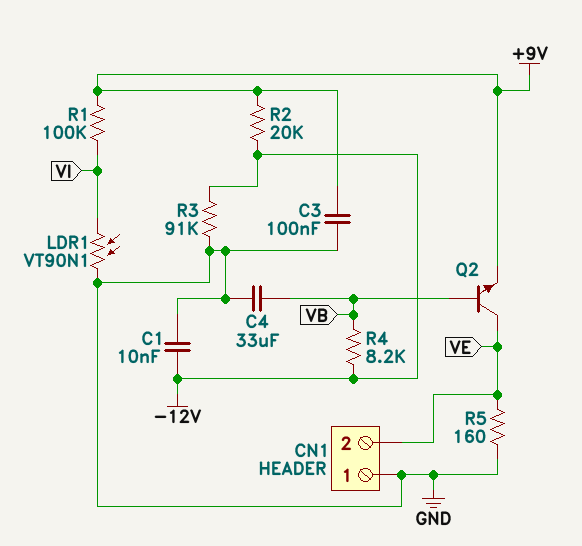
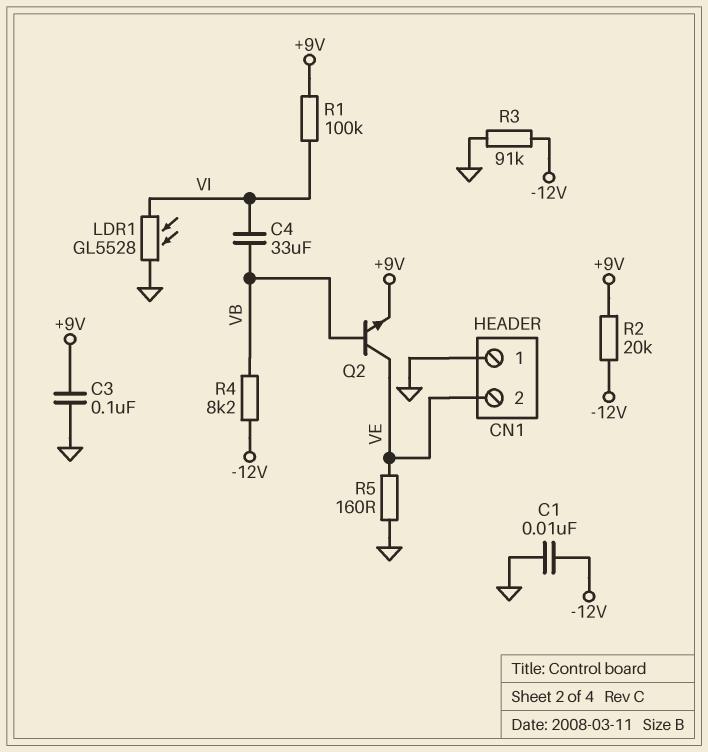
C4: 33uF (GND, VB) -> 33uF (VB, VI)
LDR1: VT90N1 (GND, VI) -> GL5528 (GND, VI)

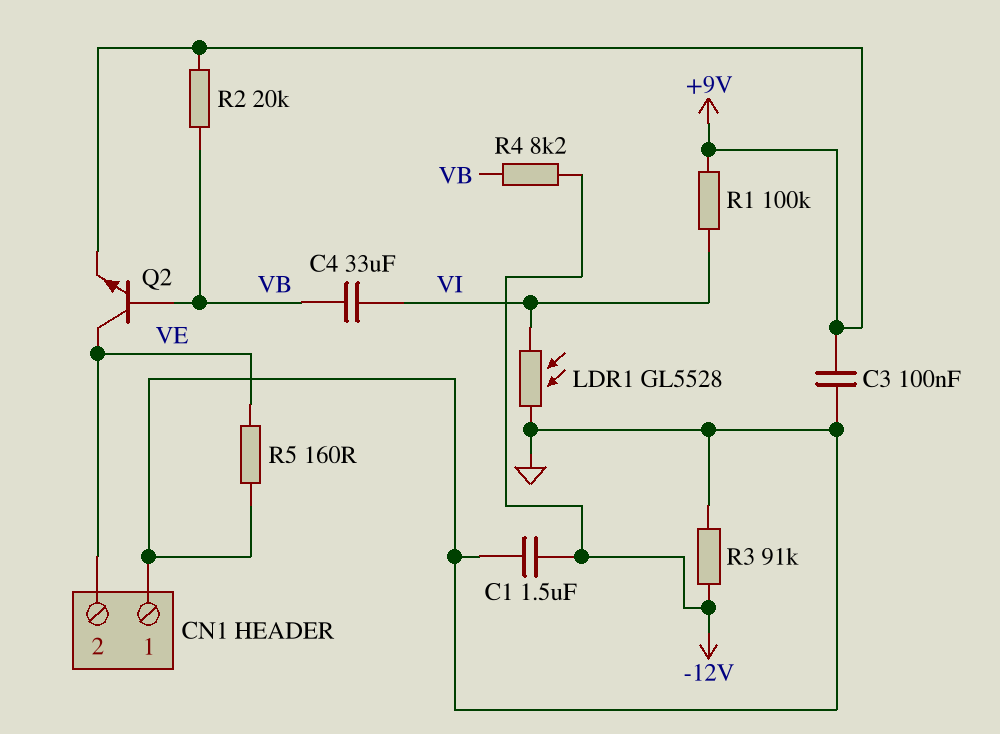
C1: 10nF (-12V, GND) -> 1.5uF (-12V, GND)
R2: 20k (+9V, -12V) -> 20k (+9V, VB)

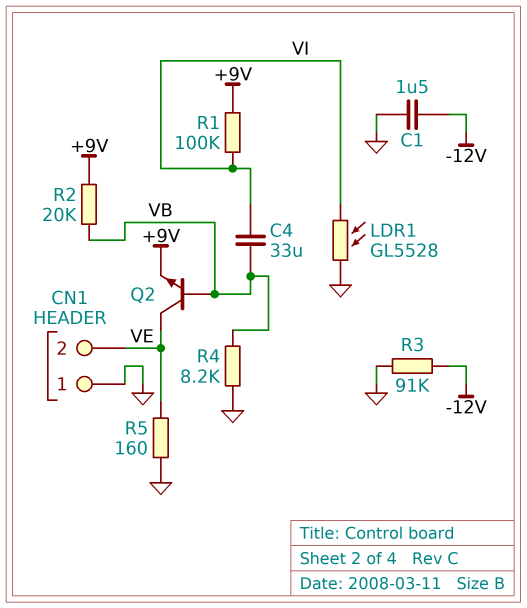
C3: 100nF (+9V, GND) -> none
R4: 8.2k (-12V, VB) -> 8.2k (GND, VB)

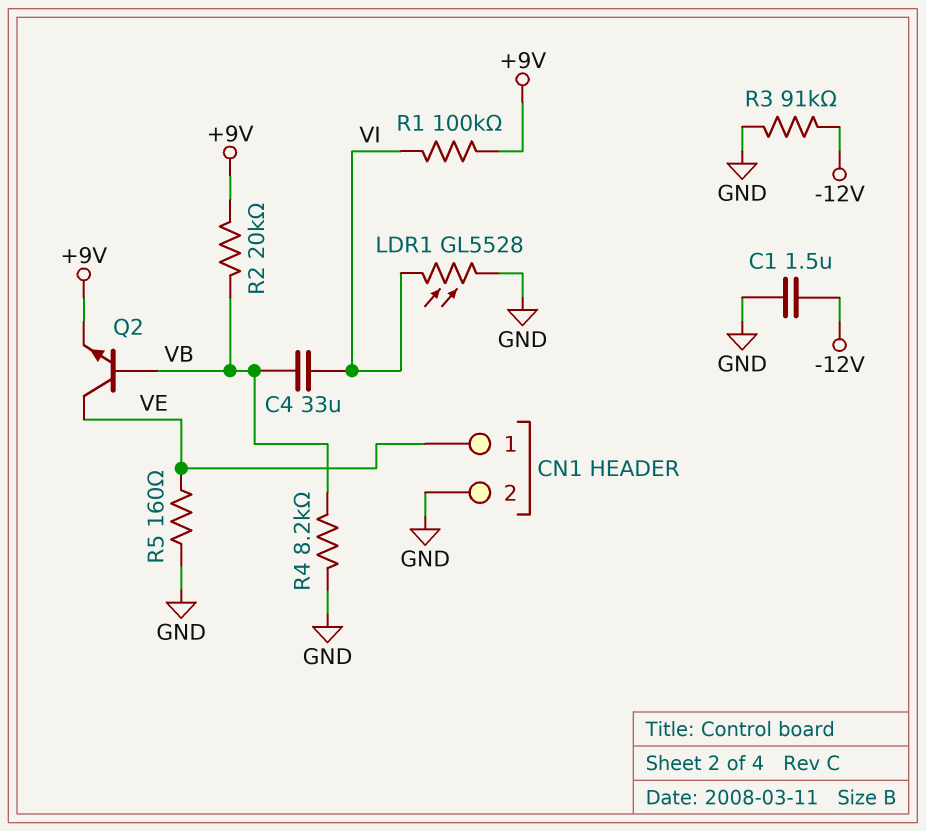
CN1 pin 1: GND -> VE
CN1 pin 2: VE -> GND

